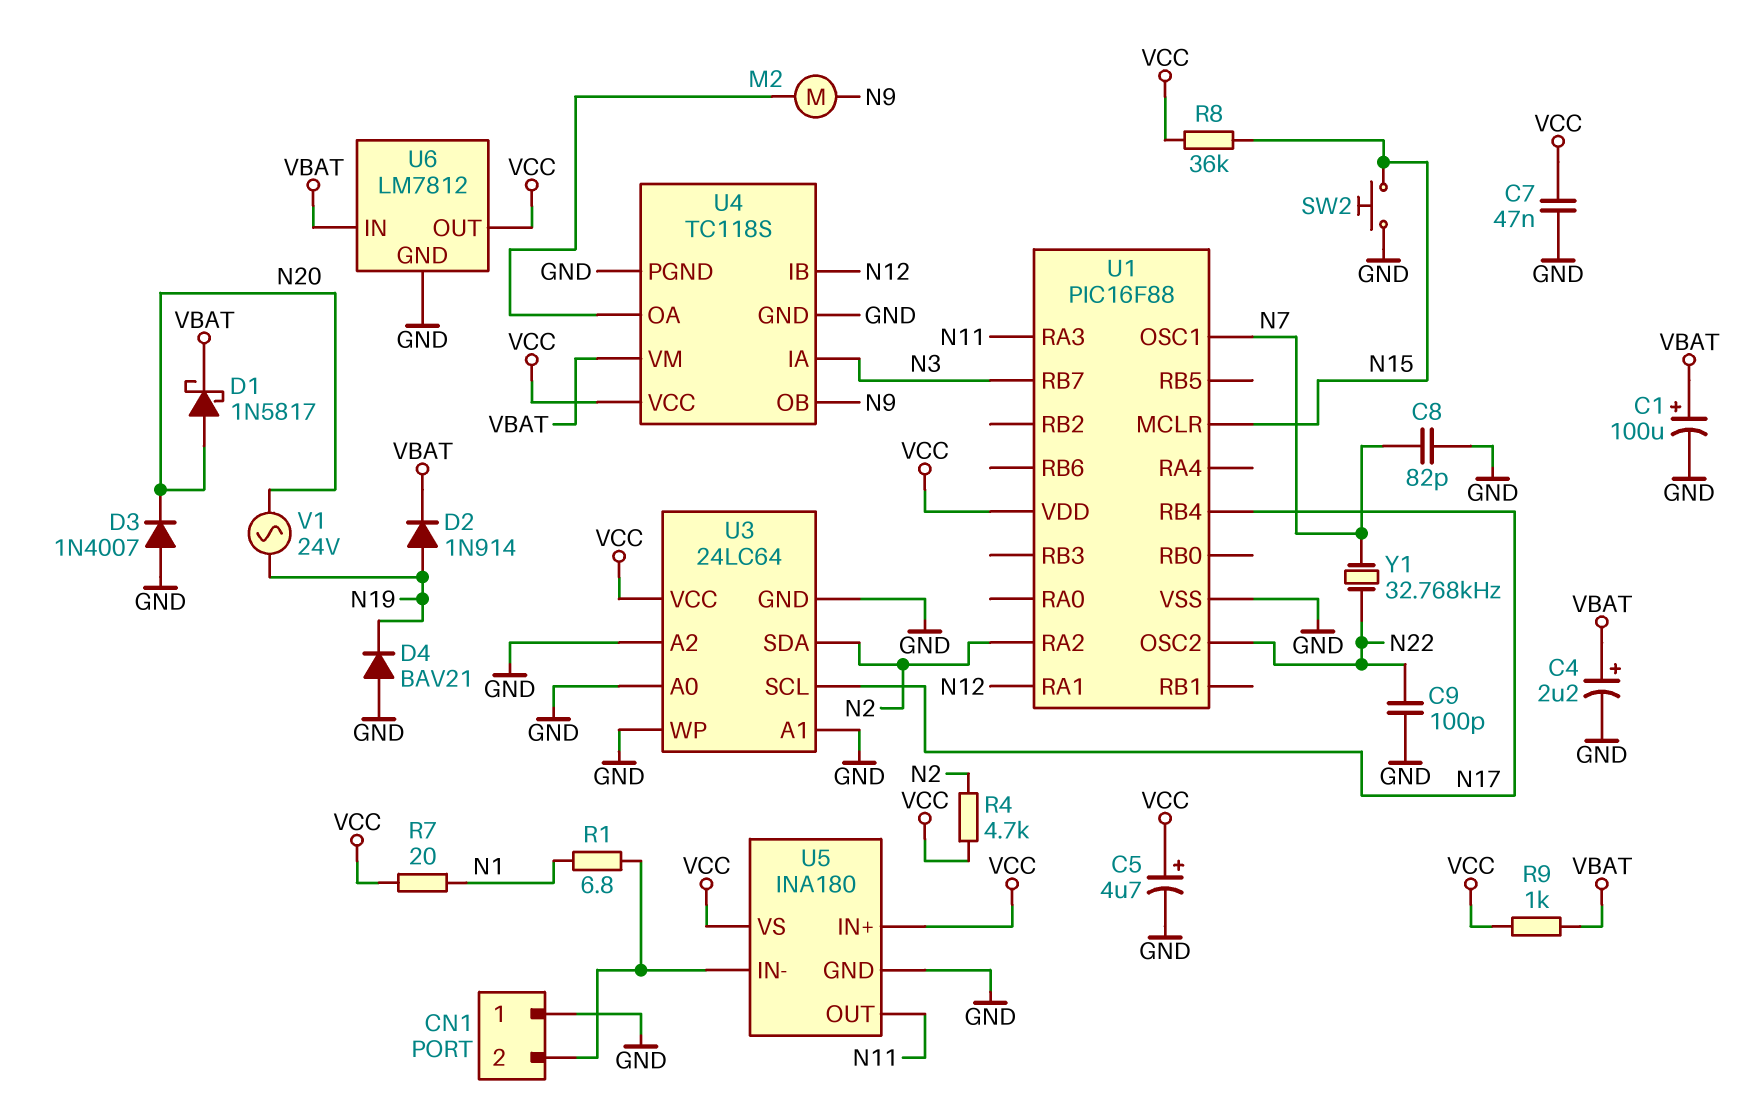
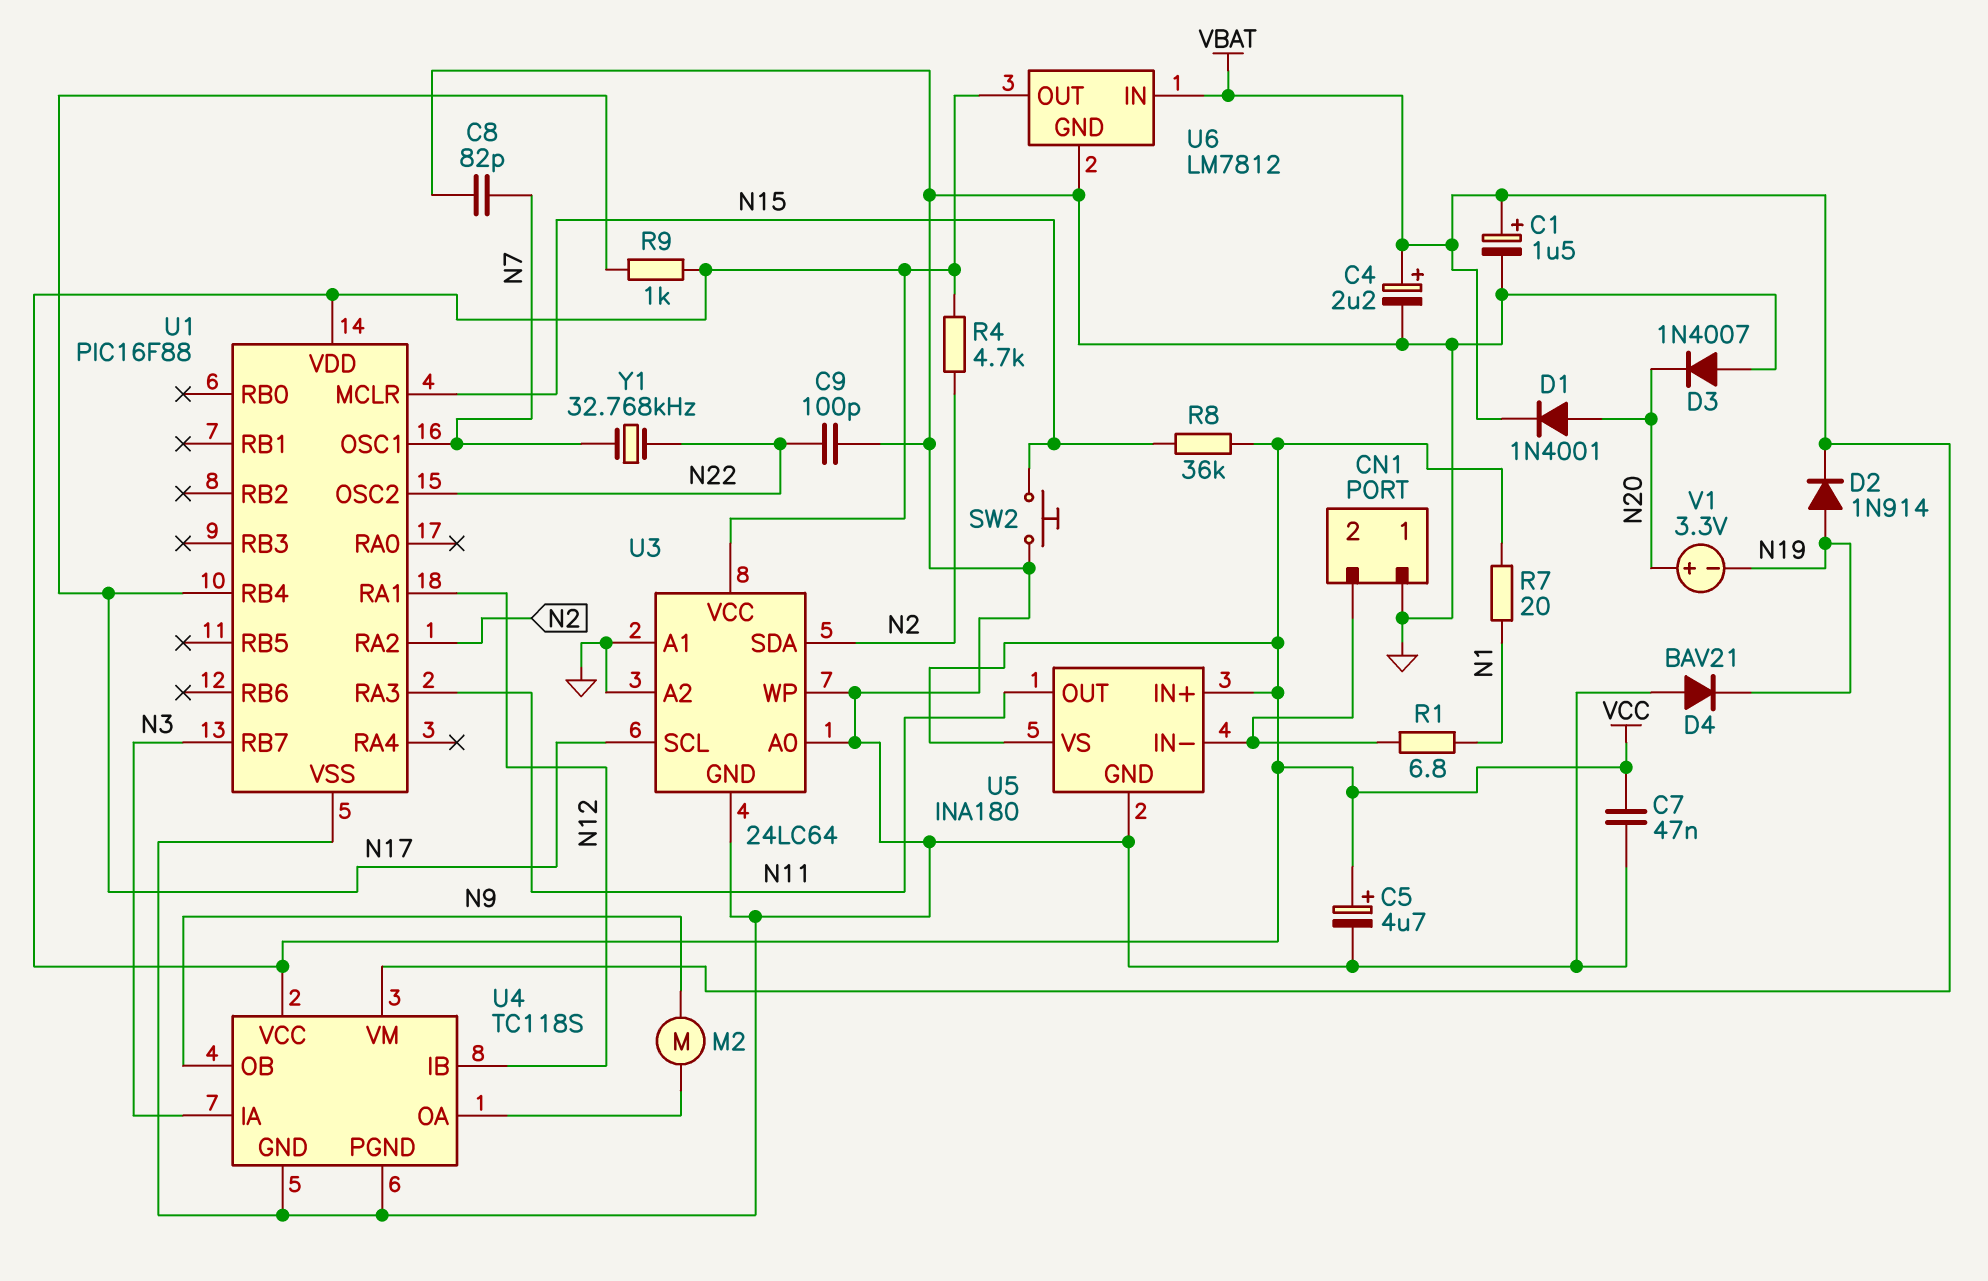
C1: 100uF (plus VBAT, minus GND) -> 1.5uF (plus VBAT, minus GND)
D1: schottky 1N5817 (A N20, K VBAT) -> diode 1N4001 (A N20, K VBAT)
R9: 1k (VBAT, VCC) -> 1k (N17, VCC)
V1: AC 24V (N19, N20) -> 3.3V (plus N20, minus N19)

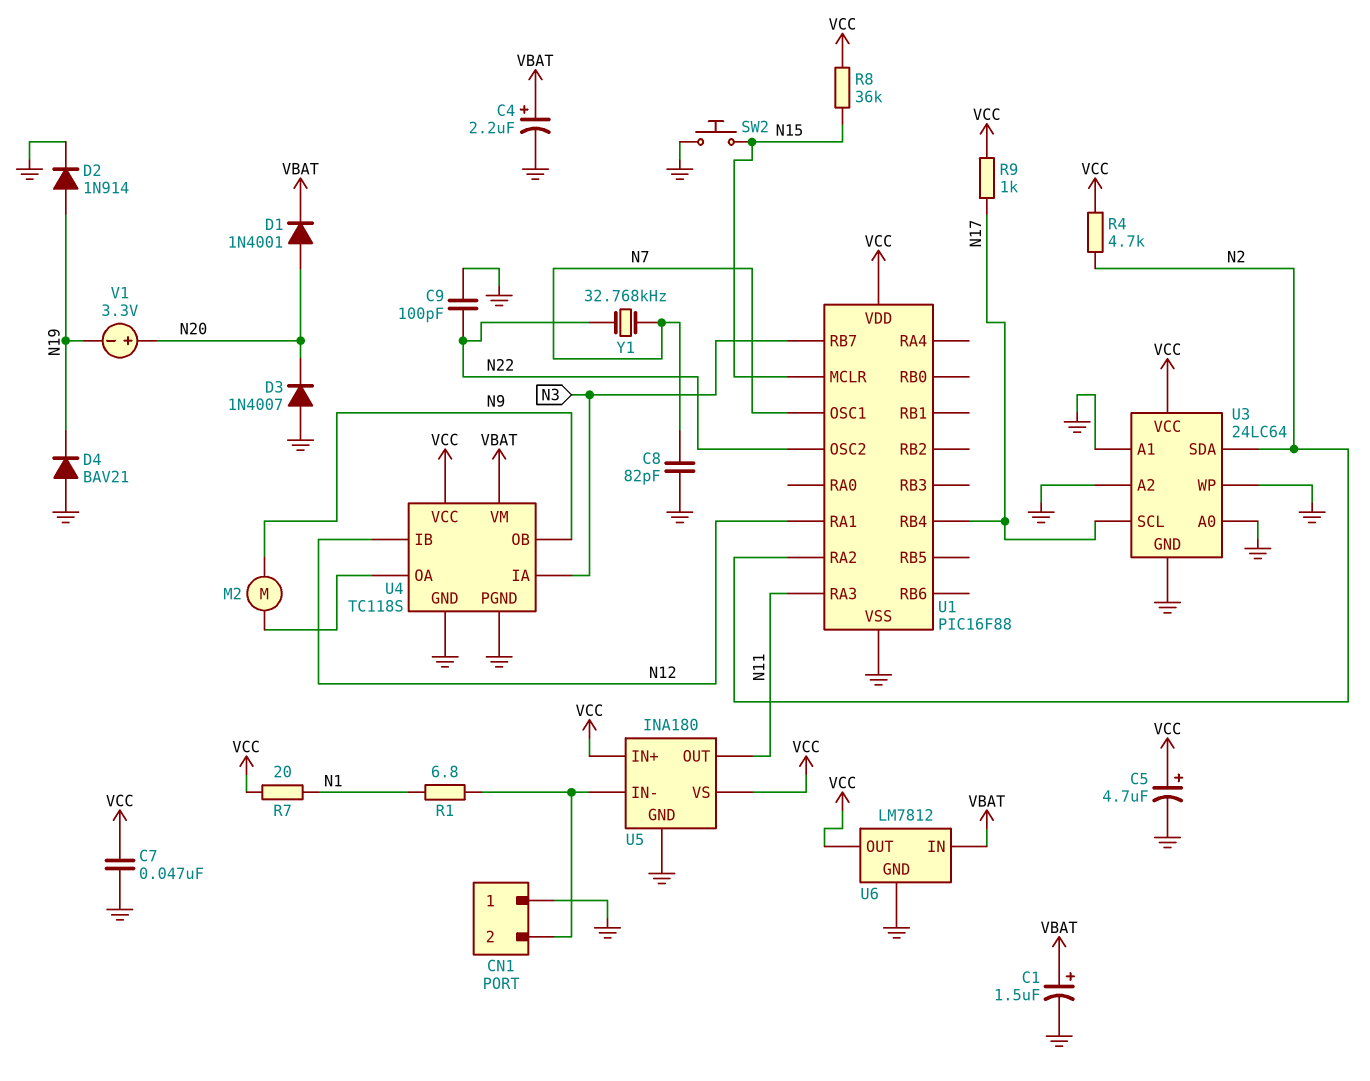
D2: diode 1N914 (A N19, K VBAT) -> diode 1N914 (A N19, K GND)

